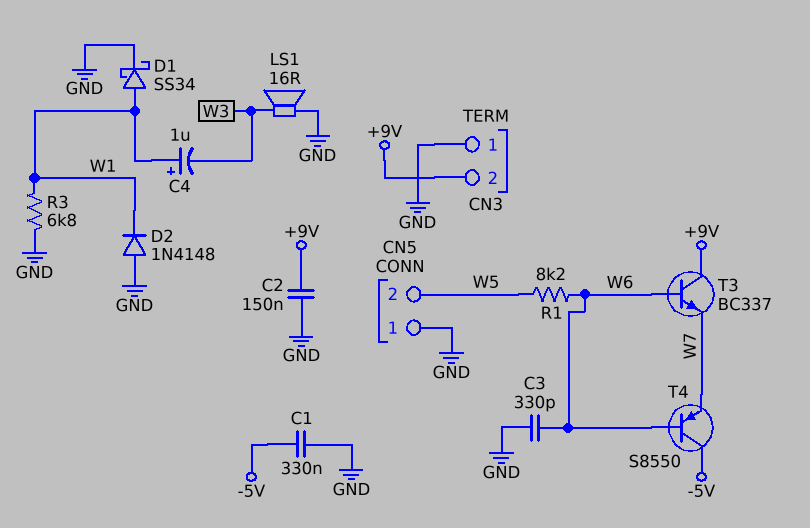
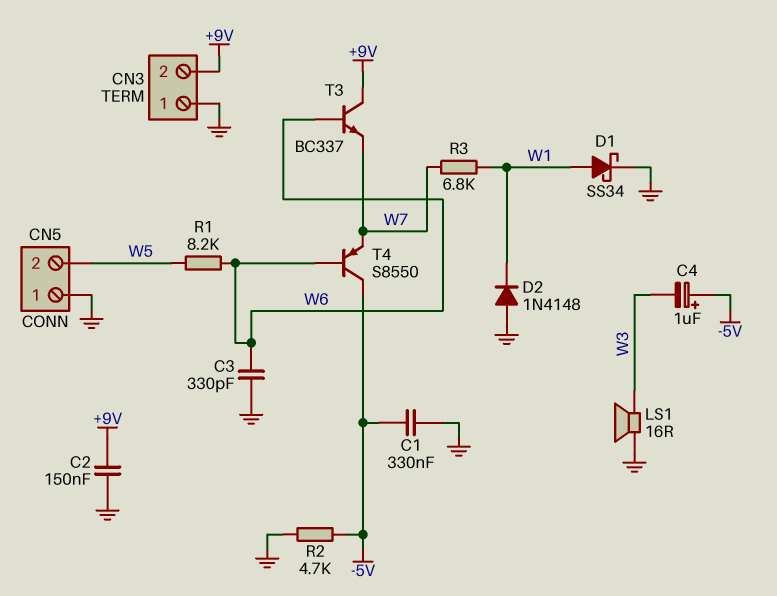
C4: 1uF (plus W1, minus W3) -> 1uF (plus -5V, minus W3)
R2: none -> 4.7k (-5V, GND)
R3: 6.8k (GND, W1) -> 6.8k (W1, W7)

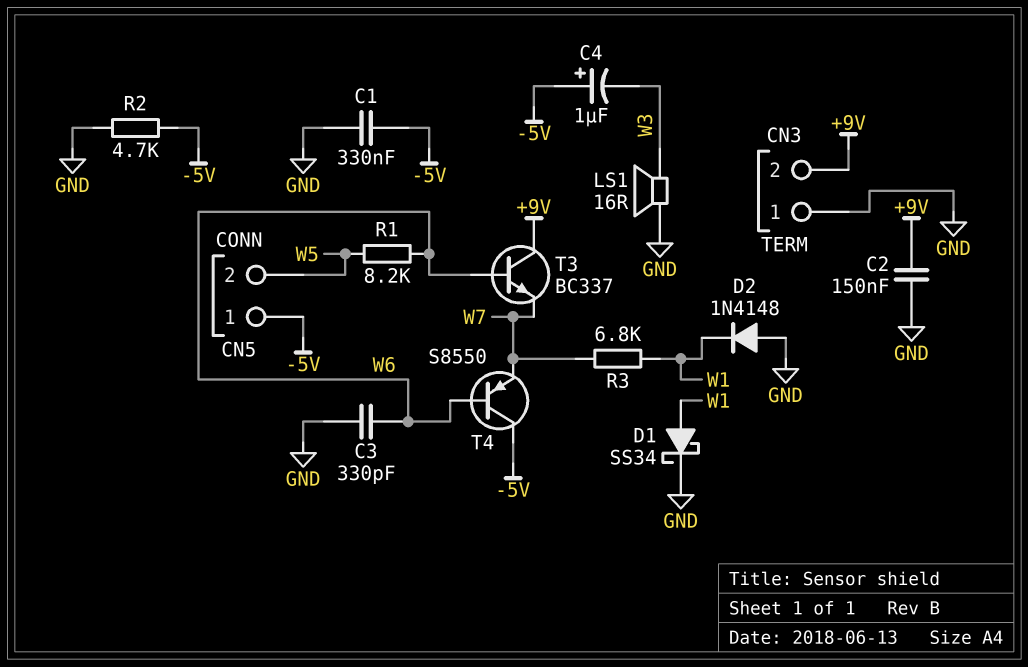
CN5 pin 1: GND -> -5V

